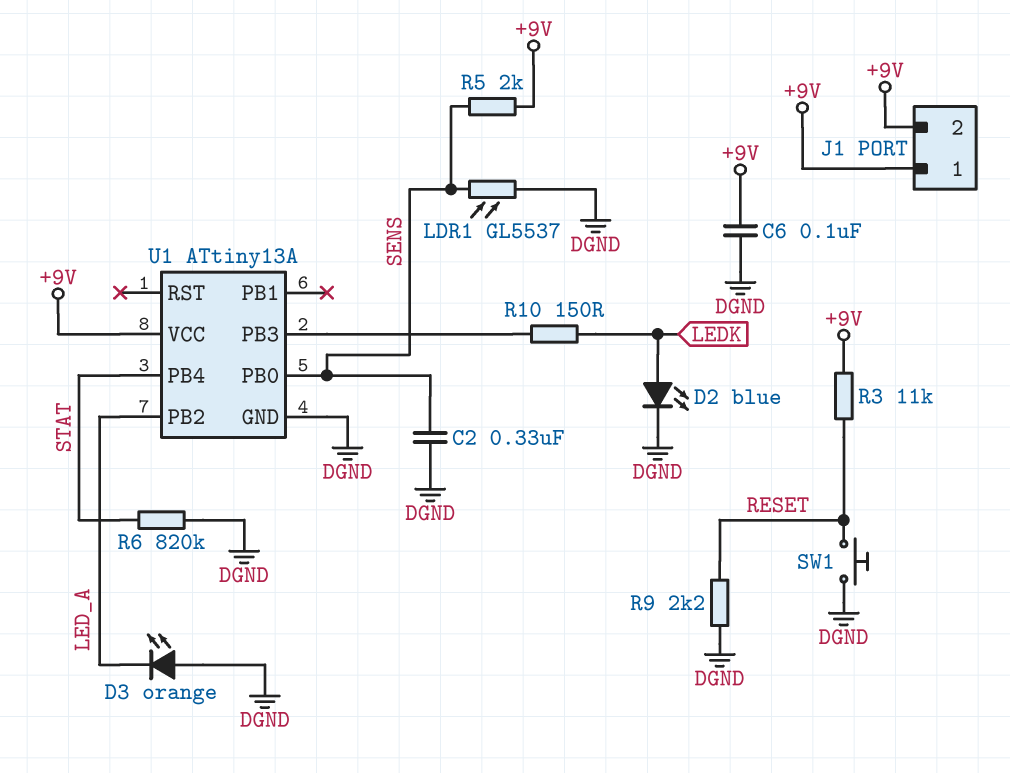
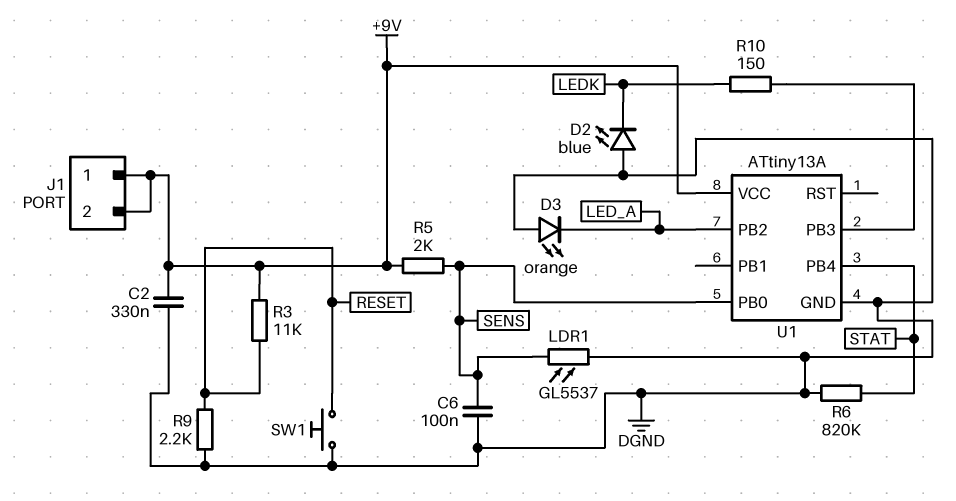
C2: 330nF (DGND, SENS) -> 330nF (+9V, DGND)
C6: 100nF (+9V, DGND) -> 100nF (DGND, SENS)
D2: LED blue (A LEDK, K DGND) -> LED blue (A DGND, K LEDK)

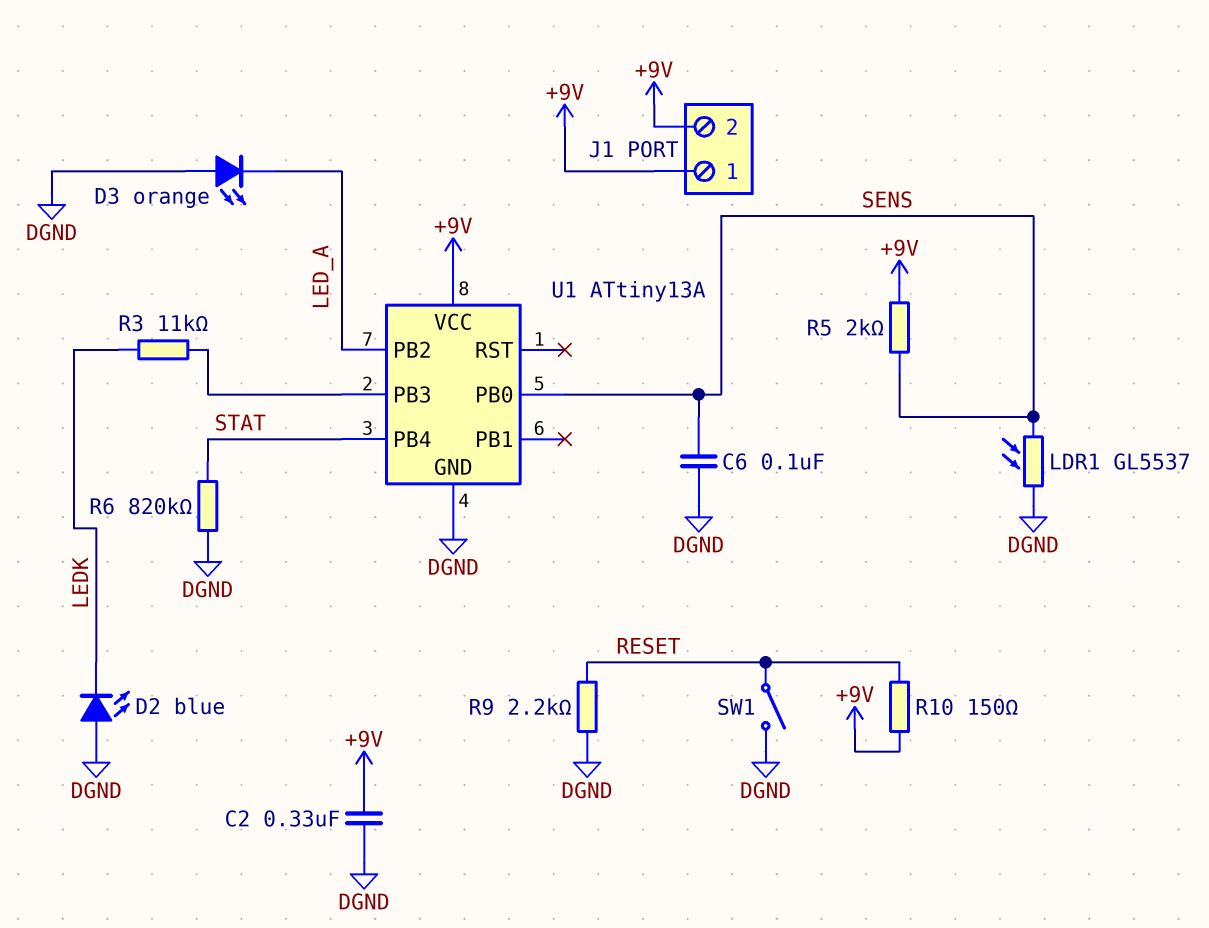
R3: 11k (+9V, RESET) -> 11k (LEDK, U1/PB3)
R10: 150 (LEDK, U1/PB3) -> 150 (+9V, RESET)
SW1: button (DGND, RESET) -> switch (DGND, RESET)

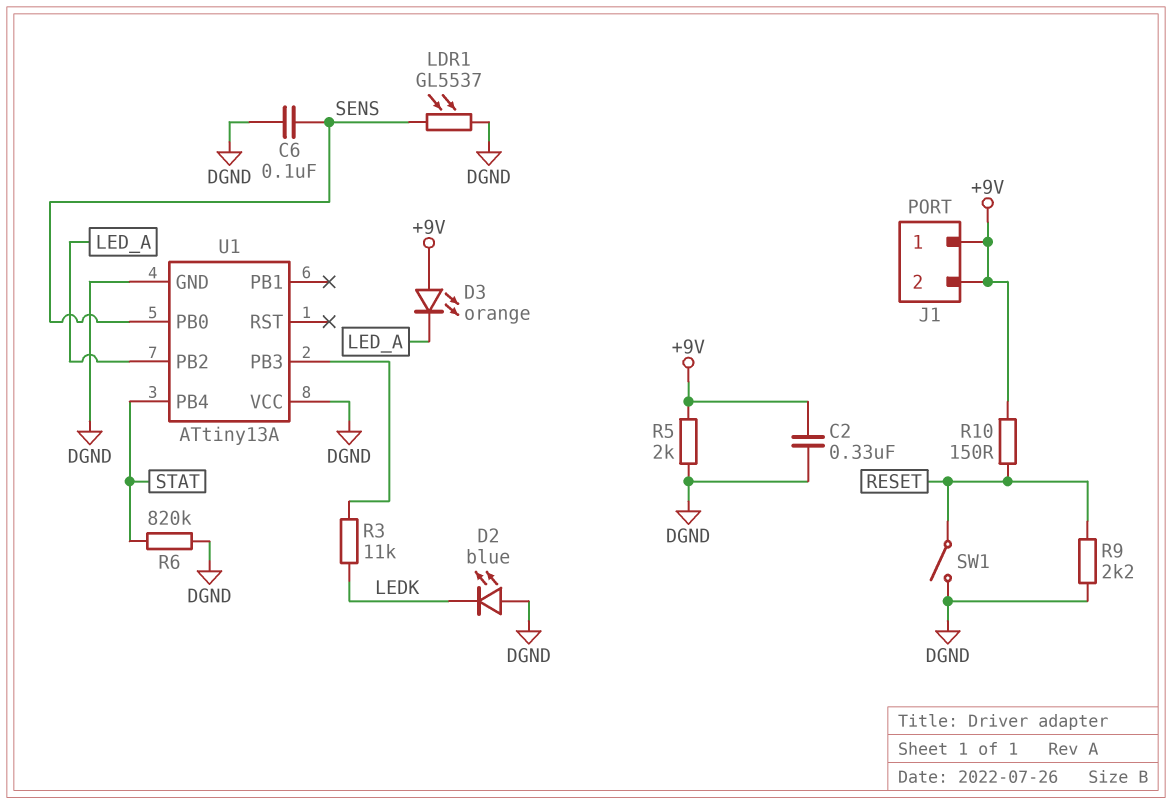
D3: LED orange (A DGND, K LED_A) -> LED orange (A +9V, K LED_A)
R5: 2k (+9V, SENS) -> 2k (+9V, DGND)
U1 pin VCC: +9V -> DGND

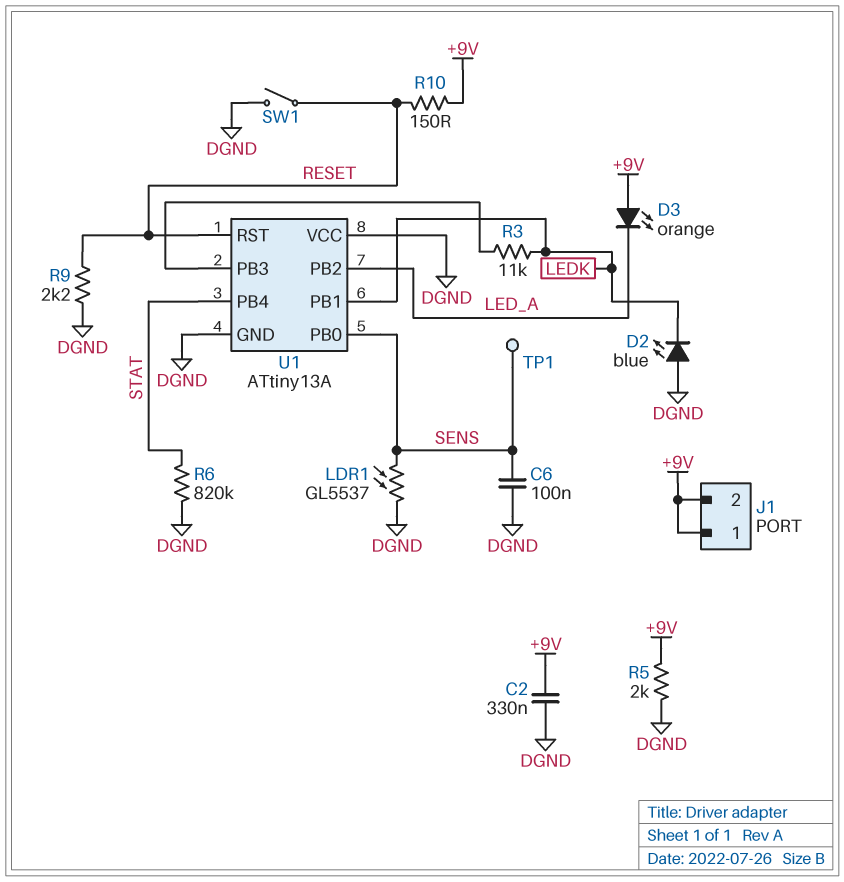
TP1: none -> test point (SENS)
U1 pin PB1: none -> LEDK
U1 pin RST: none -> RESET

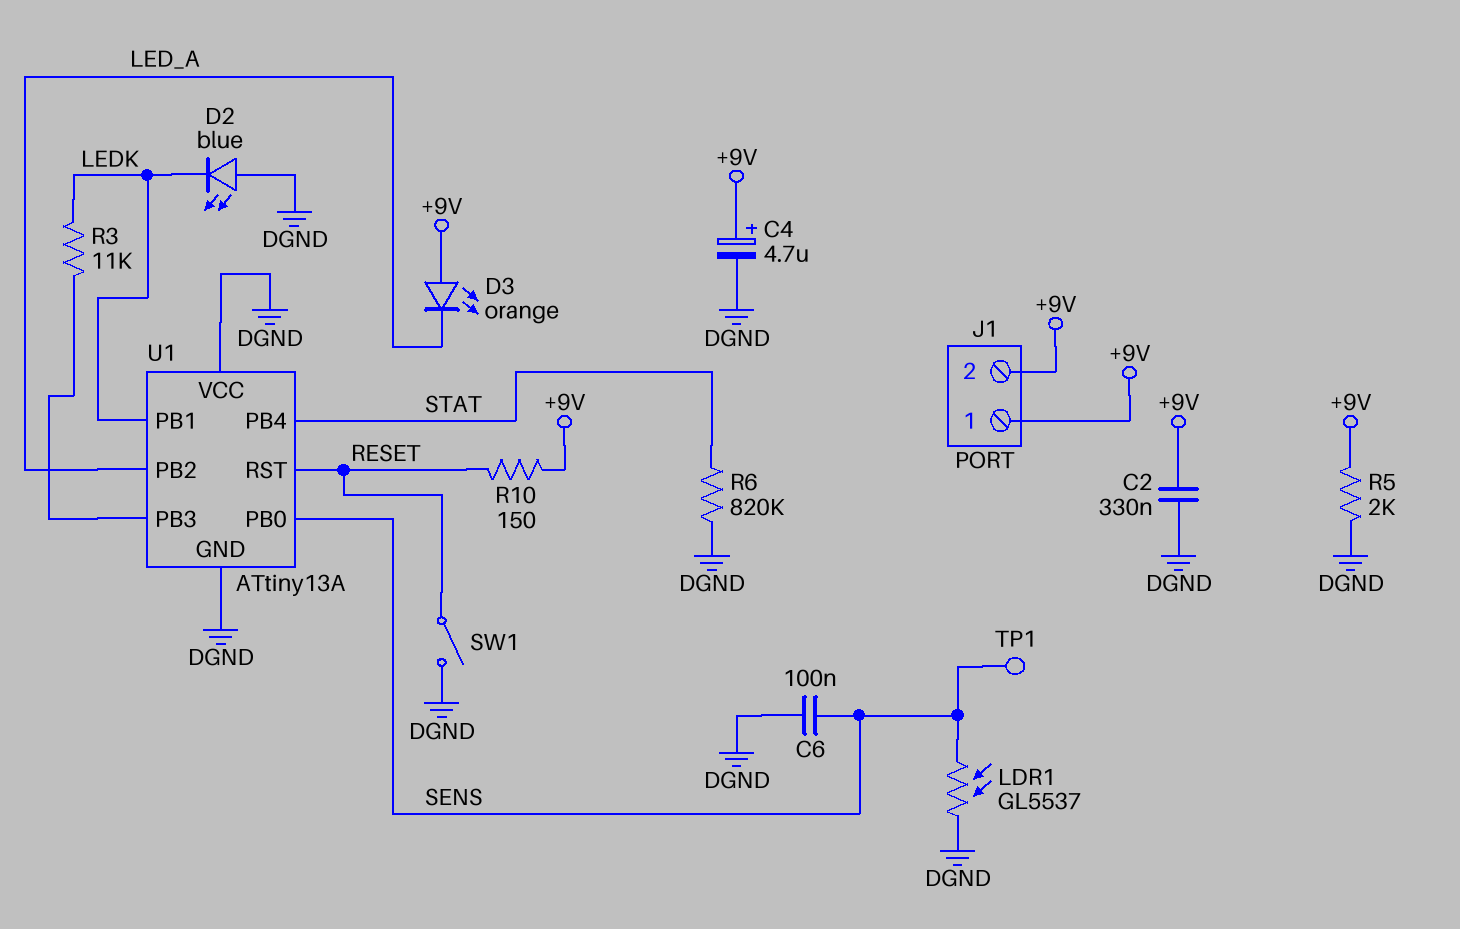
C4: none -> 4.7uF (plus +9V, minus DGND)
R9: 2.2k (DGND, RESET) -> none

